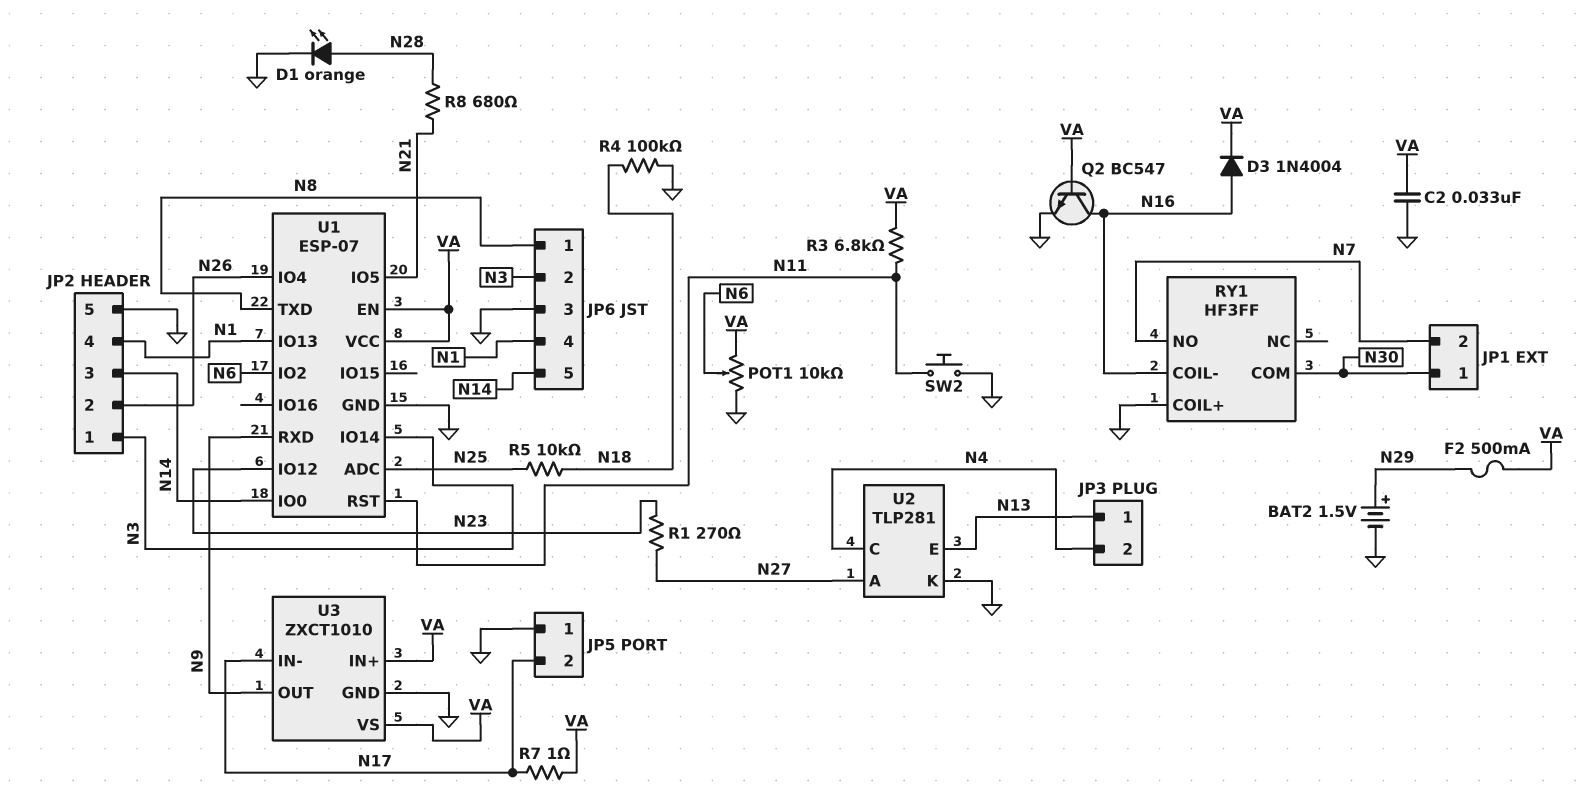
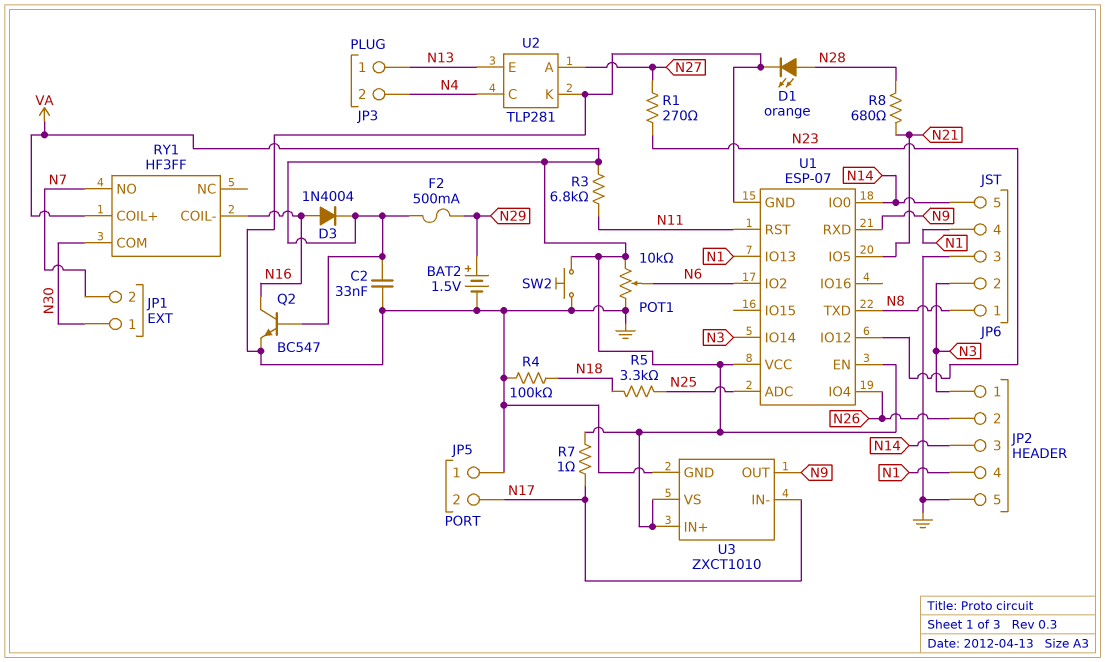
R5: 10k (N18, N25) -> 3.3k (N18, N25)
RY1 pin COIL+: GND -> VA
SW2: button (GND, N11) -> button (GND, VA)

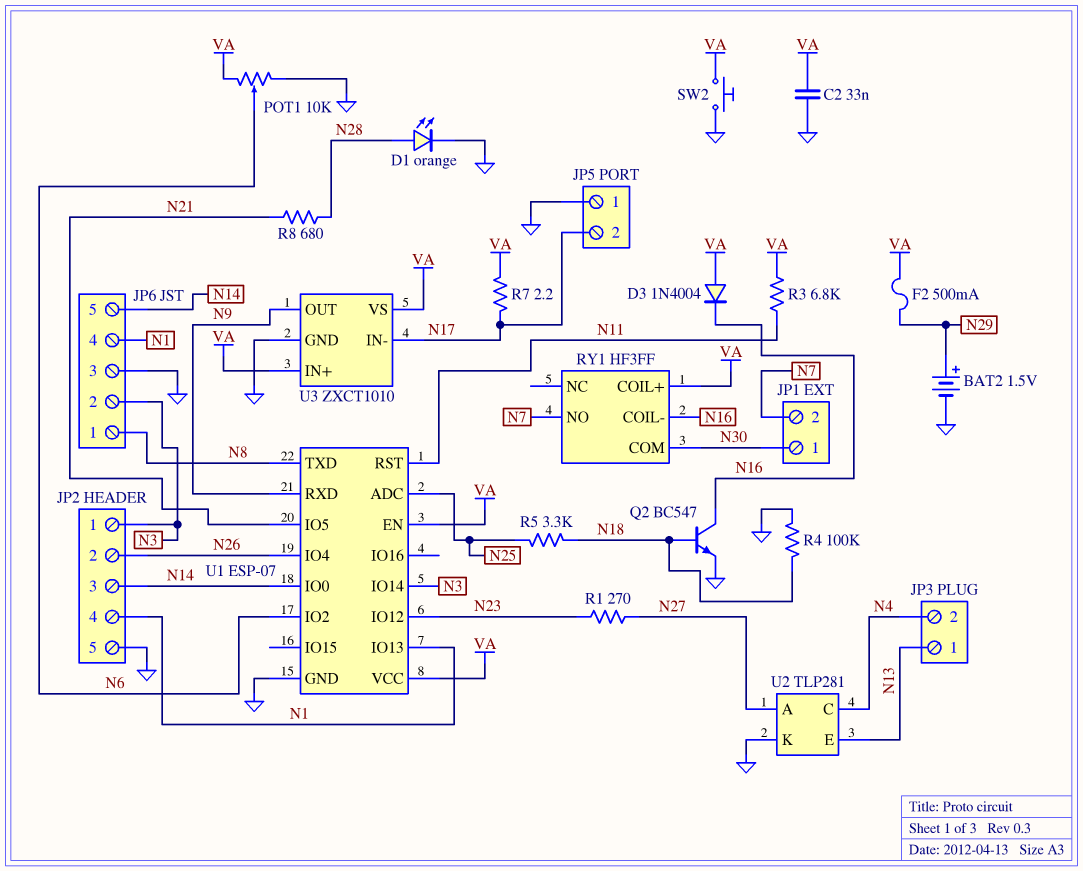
D3: diode 1N4004 (A N16, K VA) -> diode 1N4004 (A VA, K N16)
Q2: NPN BC547 (B VA, C N16, E GND) -> NPN BC547 (B N18, C N16, E GND)
R7: 1 (N17, VA) -> 2.2 (N17, VA)

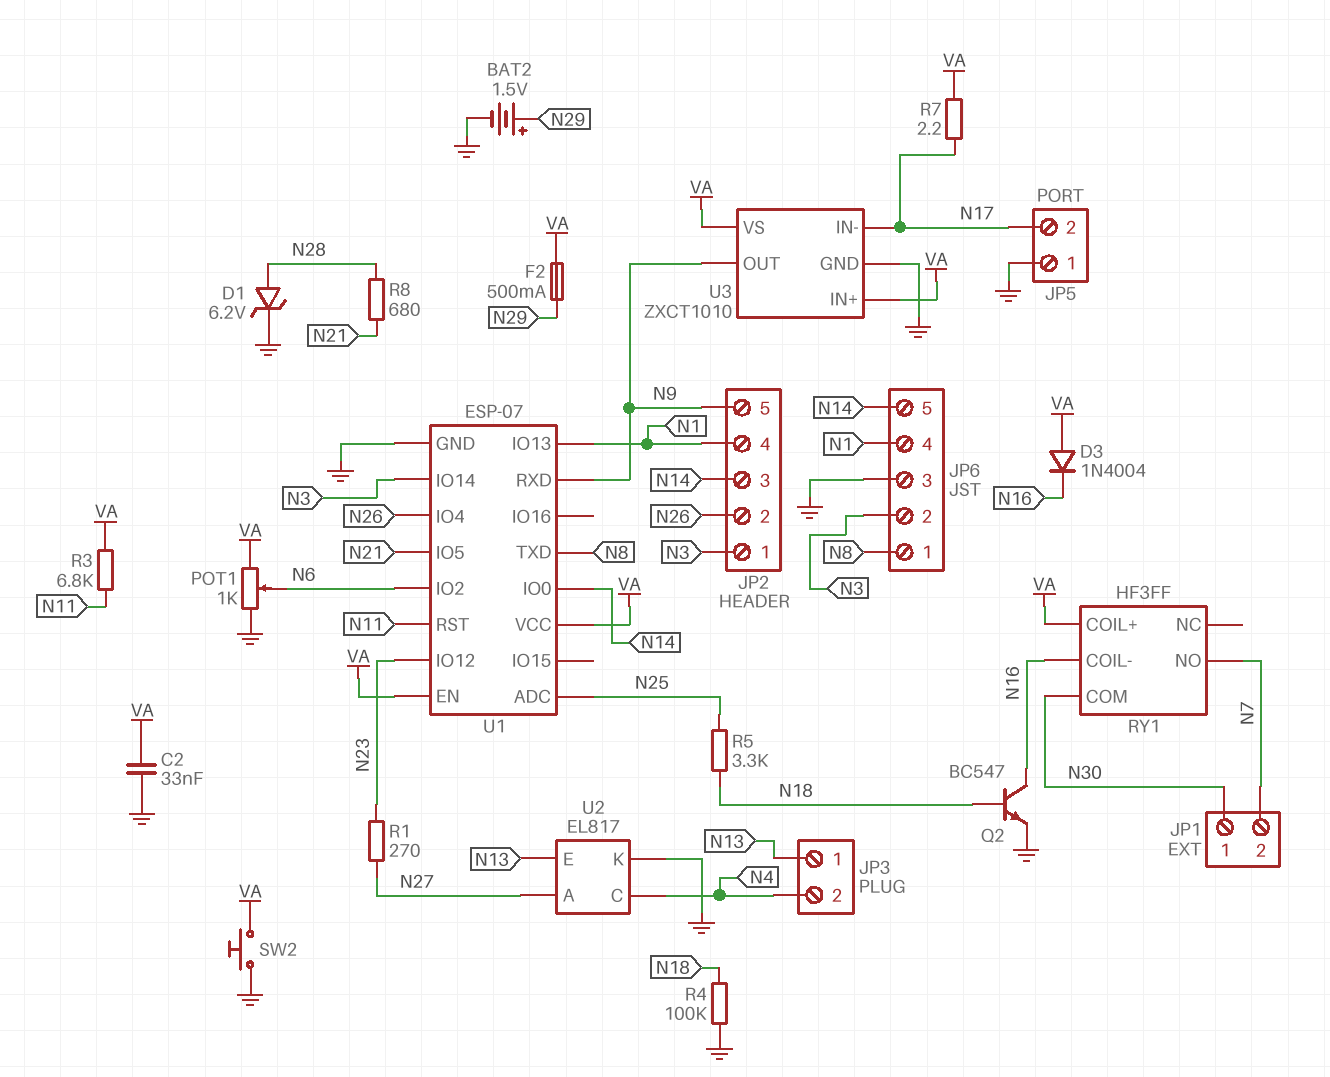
D1: LED orange (A N28, K GND) -> zener 6.2V (A N28, K GND)
JP2 pin 5: GND -> N9
POT1: 10k (GND, VA, wiper N6) -> 1k (GND, VA, wiper N6)
U2: TLP281 -> EL817

